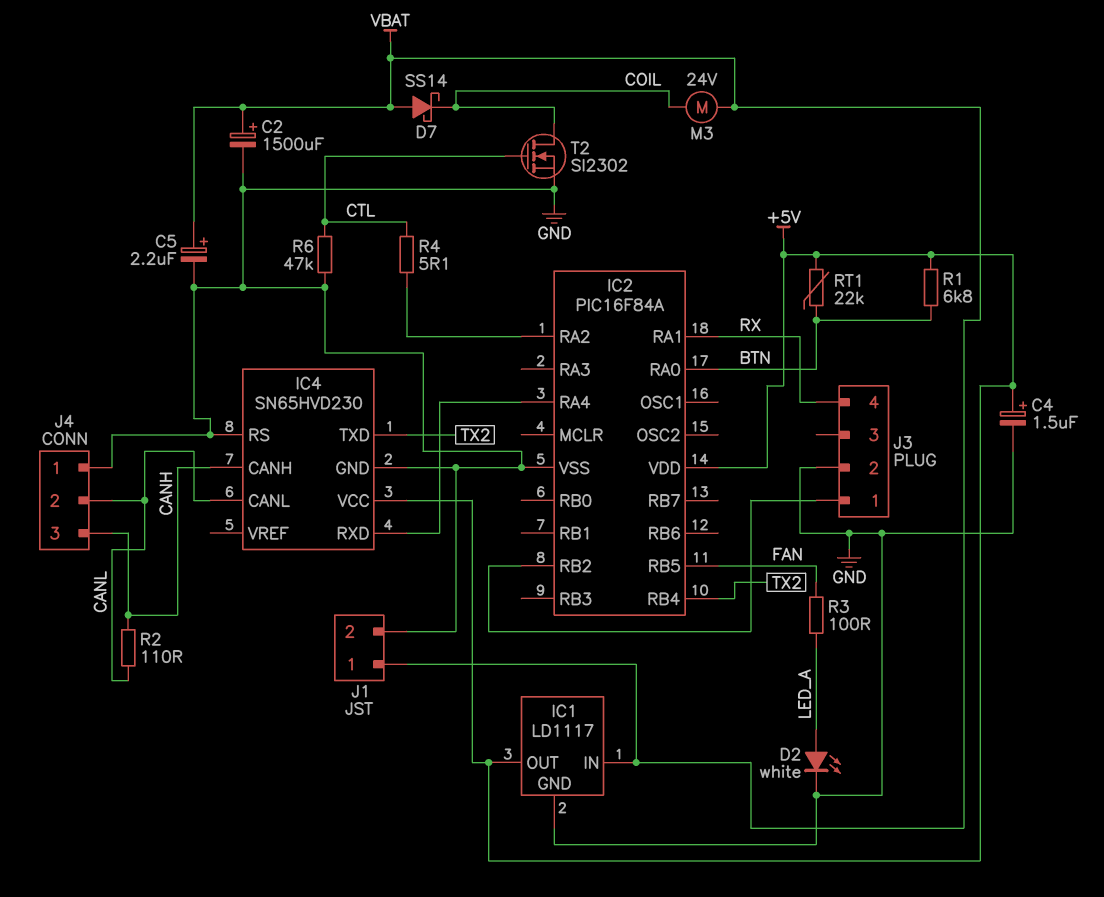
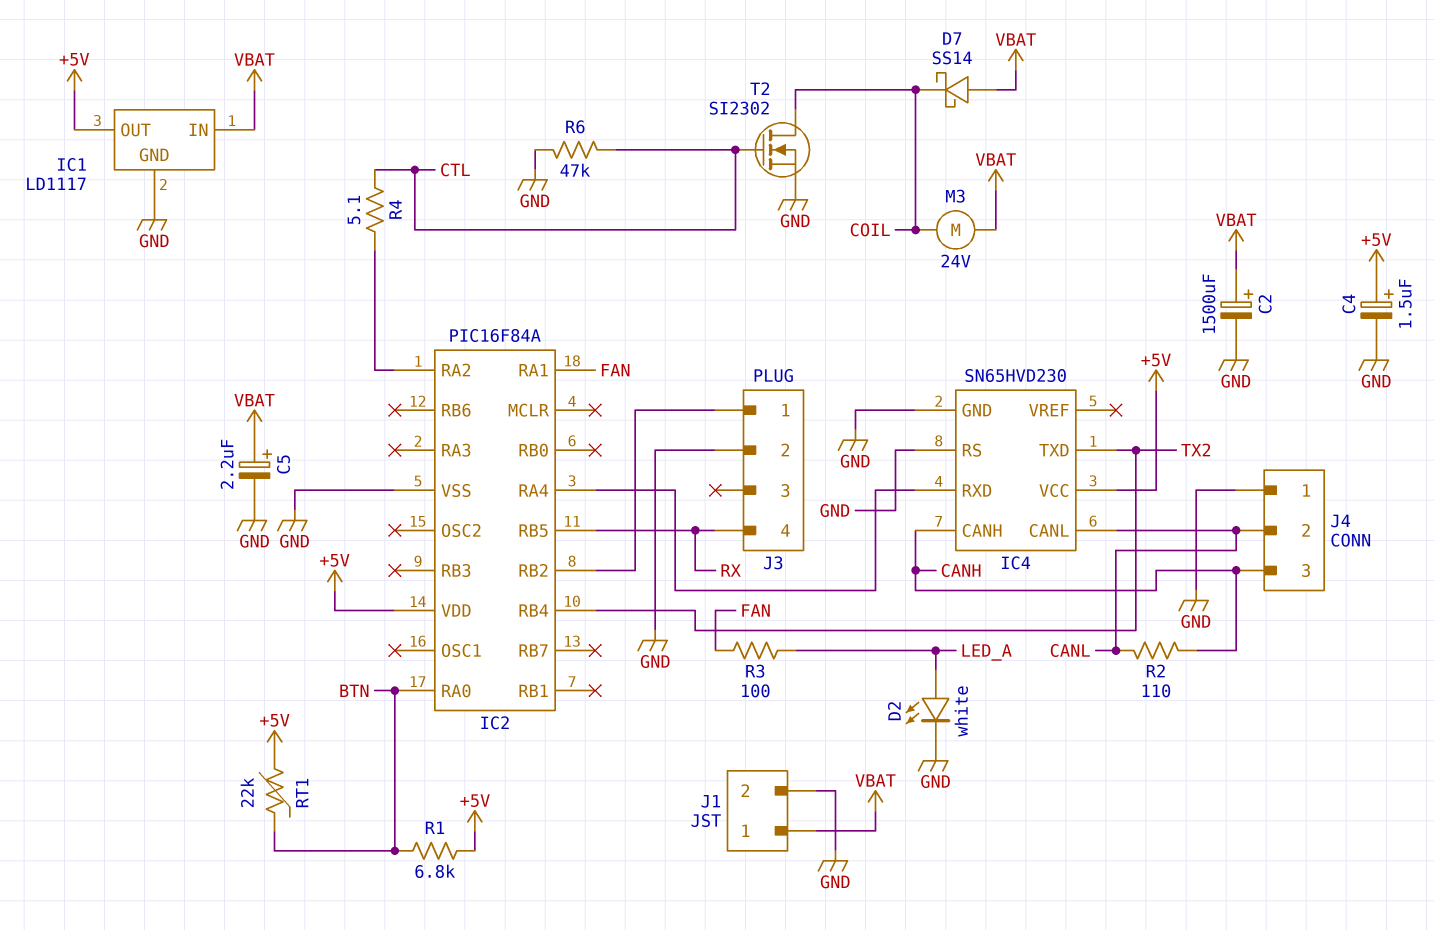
IC2 pin RA1: RX -> FAN
IC2 pin RB5: FAN -> RX

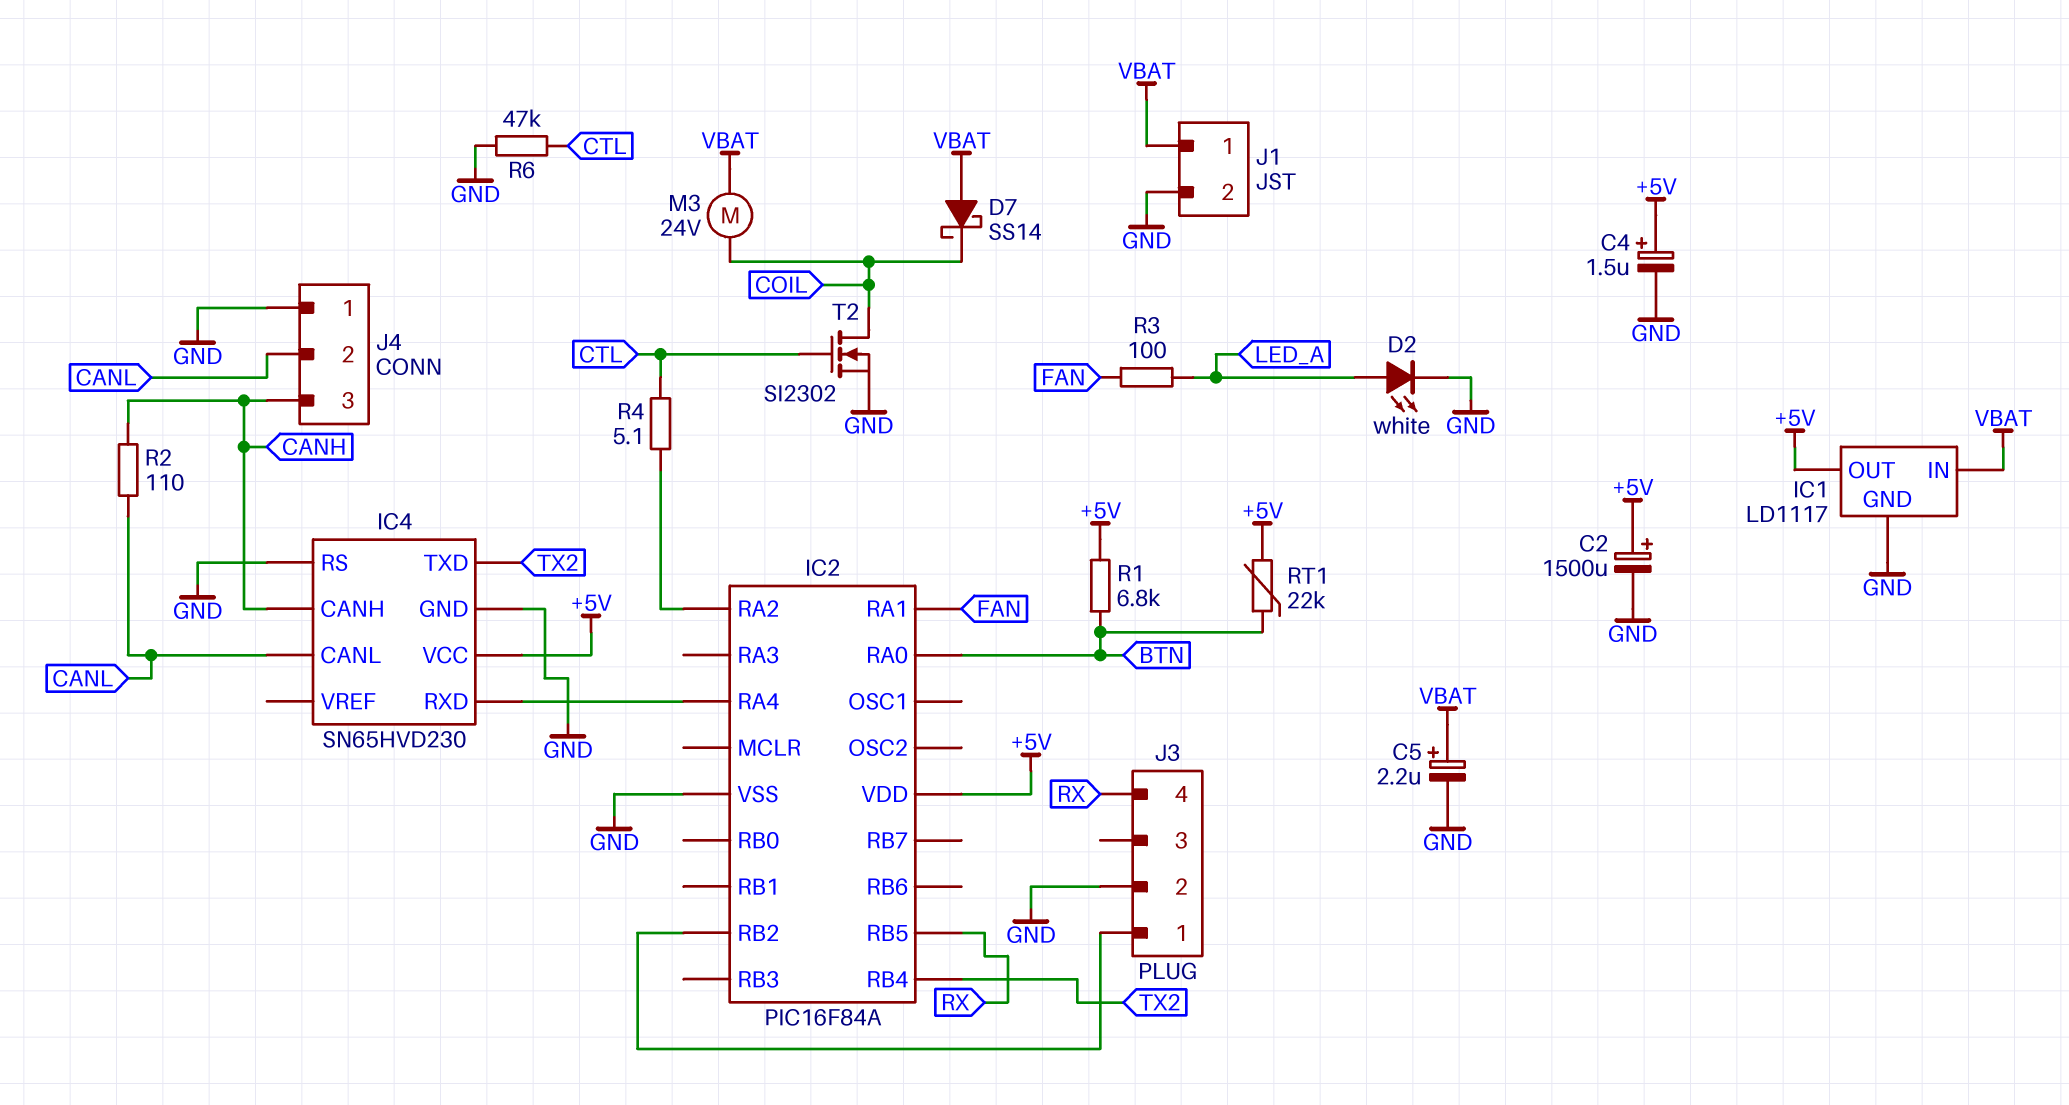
C2: 1500uF (plus VBAT, minus GND) -> 1500uF (plus +5V, minus GND)

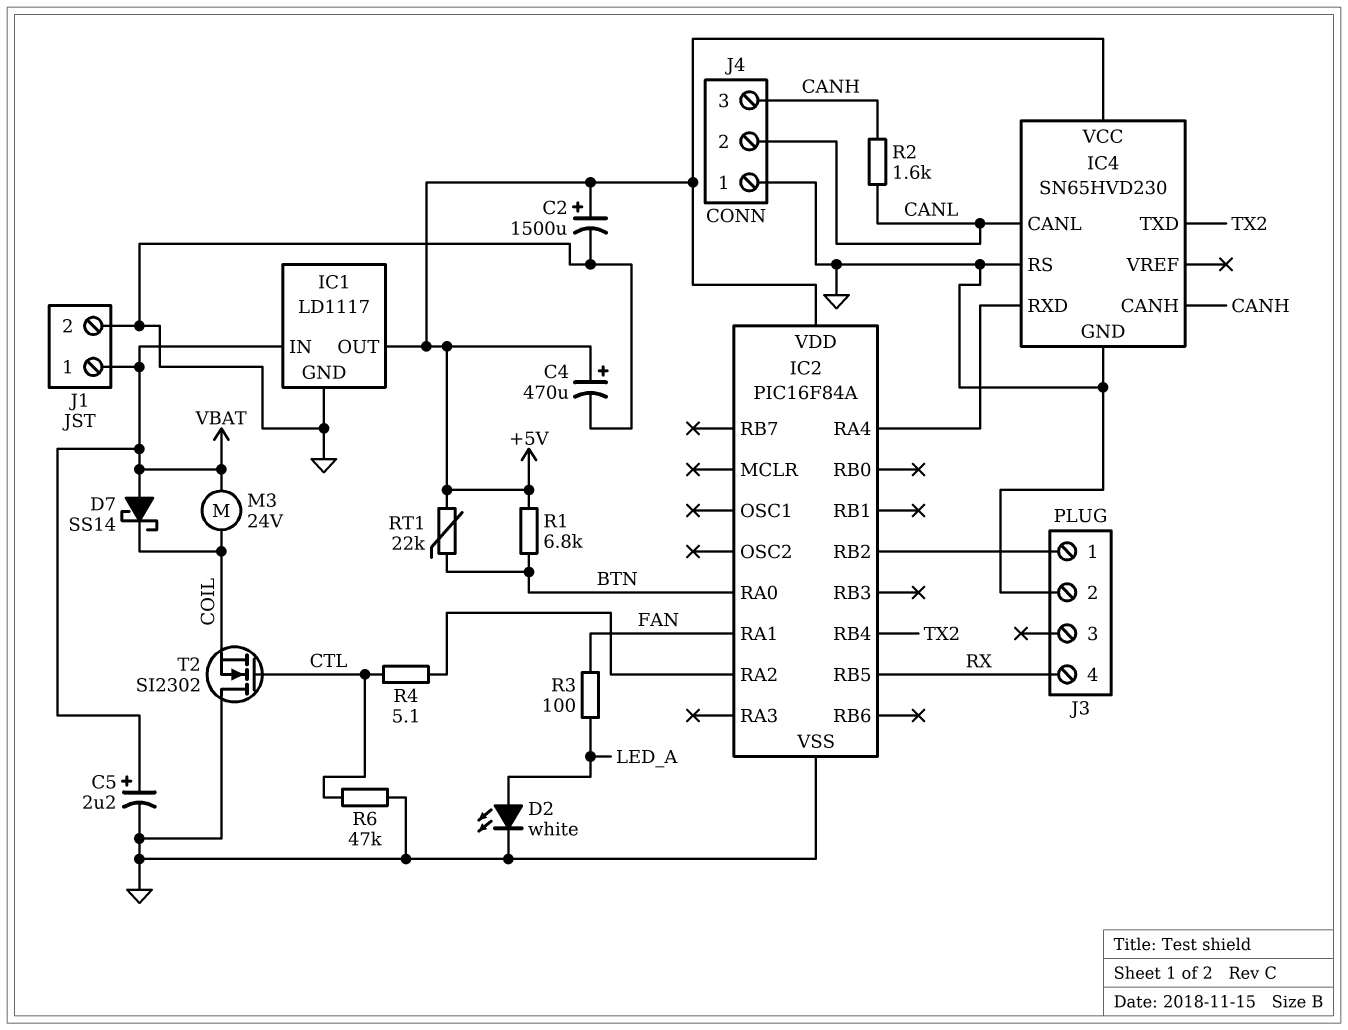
C4: 1.5uF (plus +5V, minus GND) -> 470uF (plus +5V, minus GND)
R2: 110 (CANH, CANL) -> 1.6k (CANH, CANL)
T2: NMOS SI2302 (G CTL, D COIL, S GND) -> NMOS SI2302 (G CTL, D GND, S COIL)

